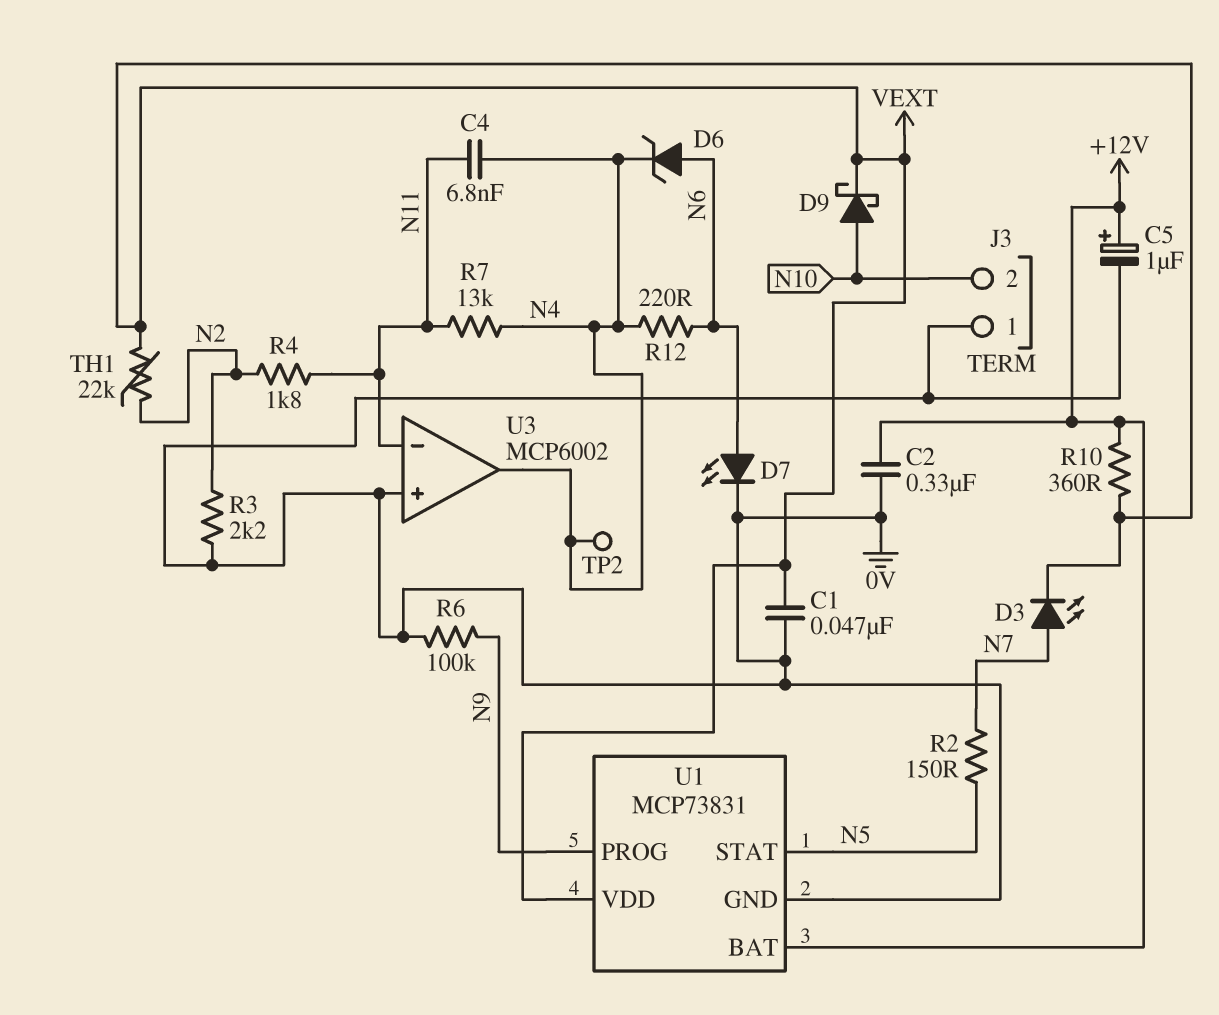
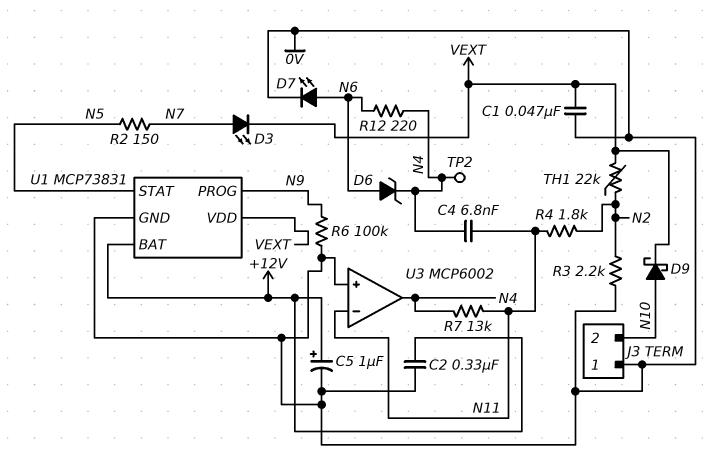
R10: 360 (+12V, VEXT) -> none

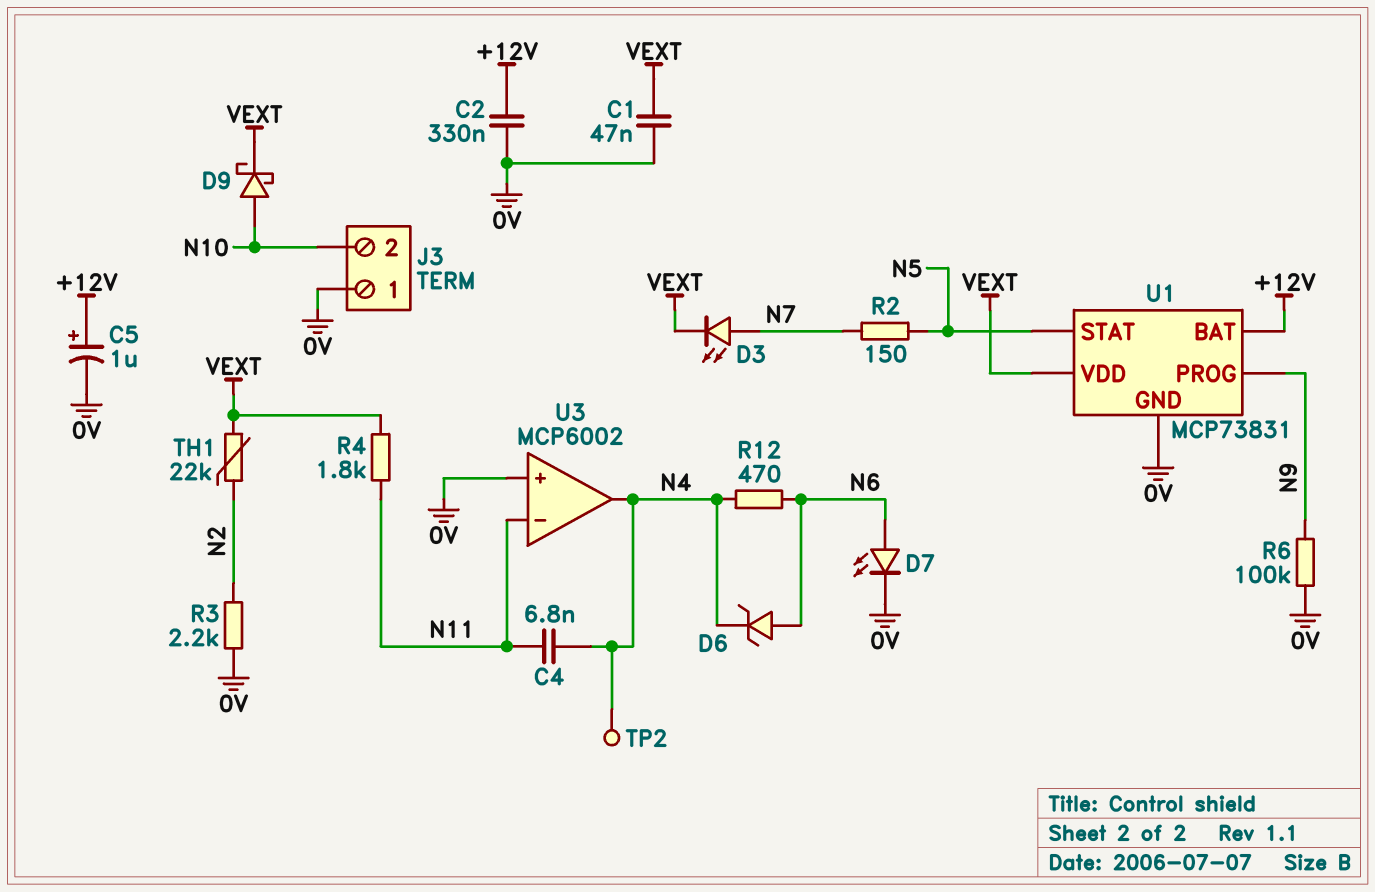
R4: 1.8k (N2, N11) -> 1.8k (N11, VEXT)
R7: 13k (N4, N11) -> none
R12: 220 (N4, N6) -> 470 (N4, N6)

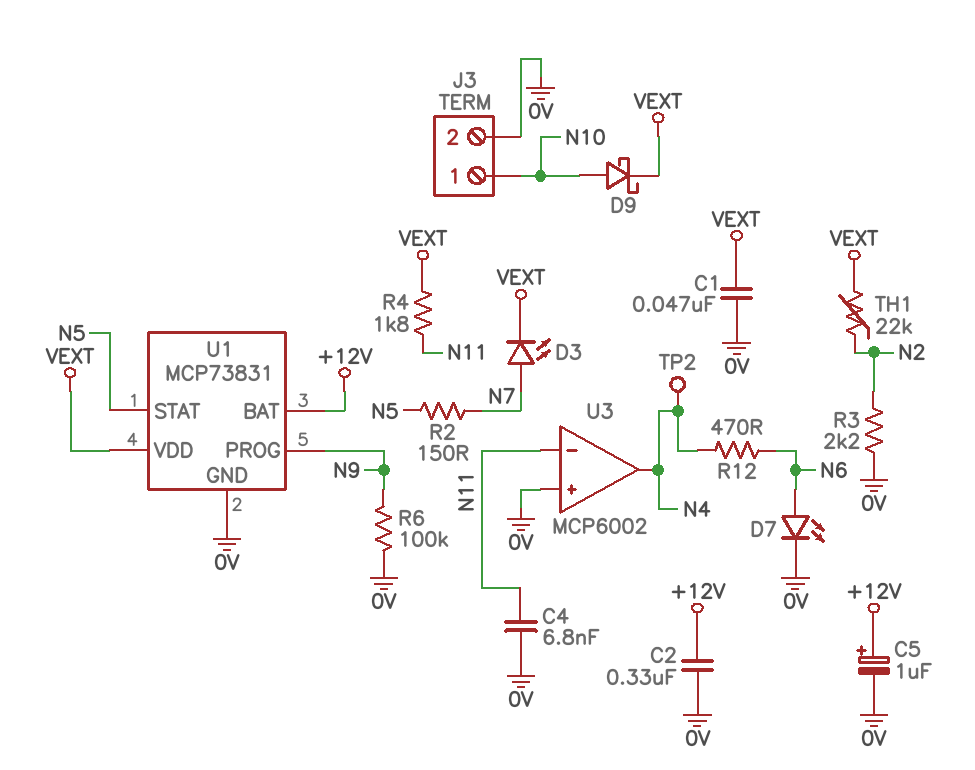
C4: 6.8nF (N4, N11) -> 6.8nF (0V, N11)
D6: zener (A N6, K N4) -> none
J3 pin 1: 0V -> N10
J3 pin 2: N10 -> 0V

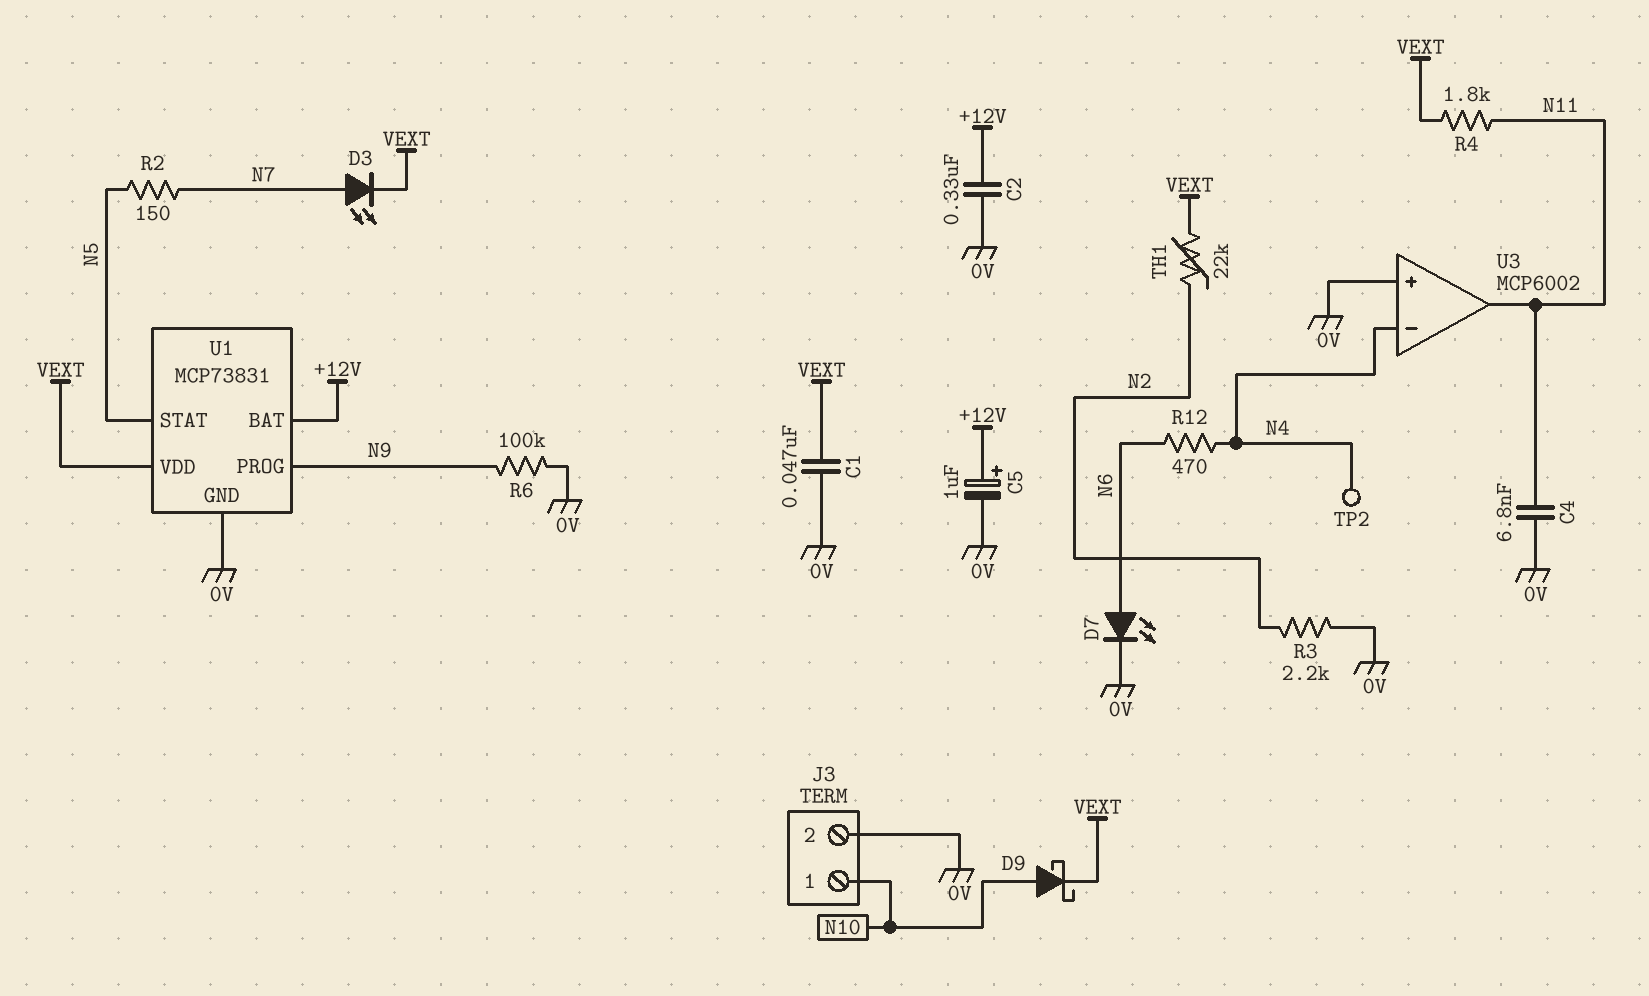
U3 pin in-: N11 -> N4
U3 pin out: N4 -> N11

